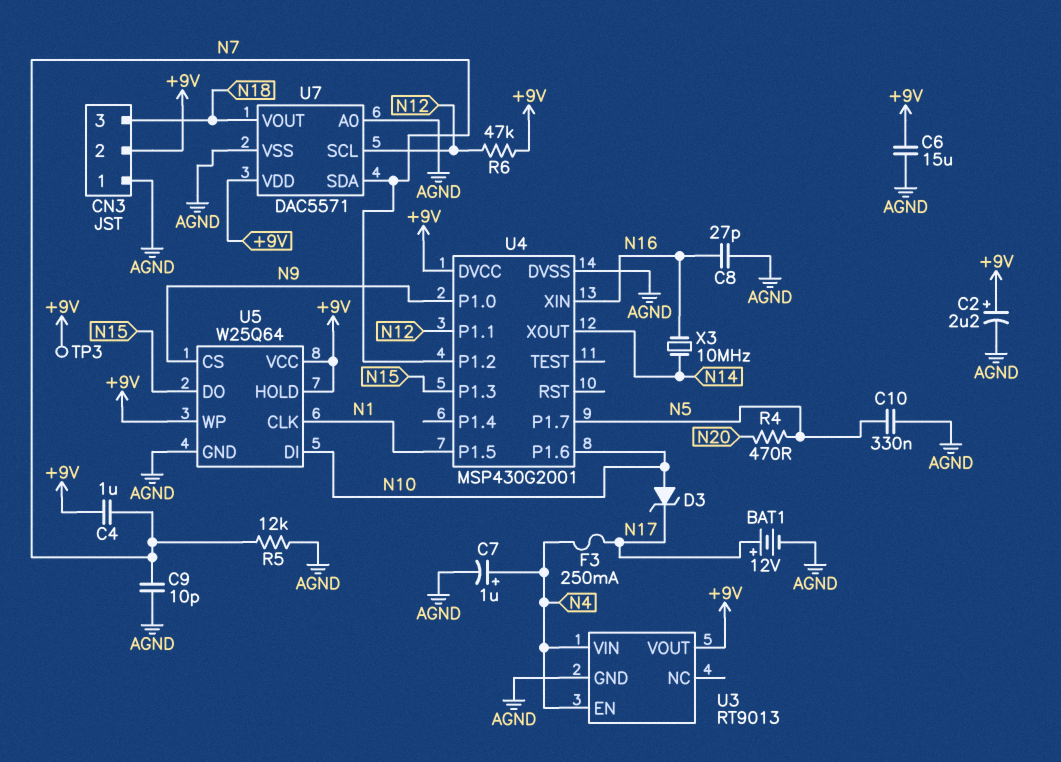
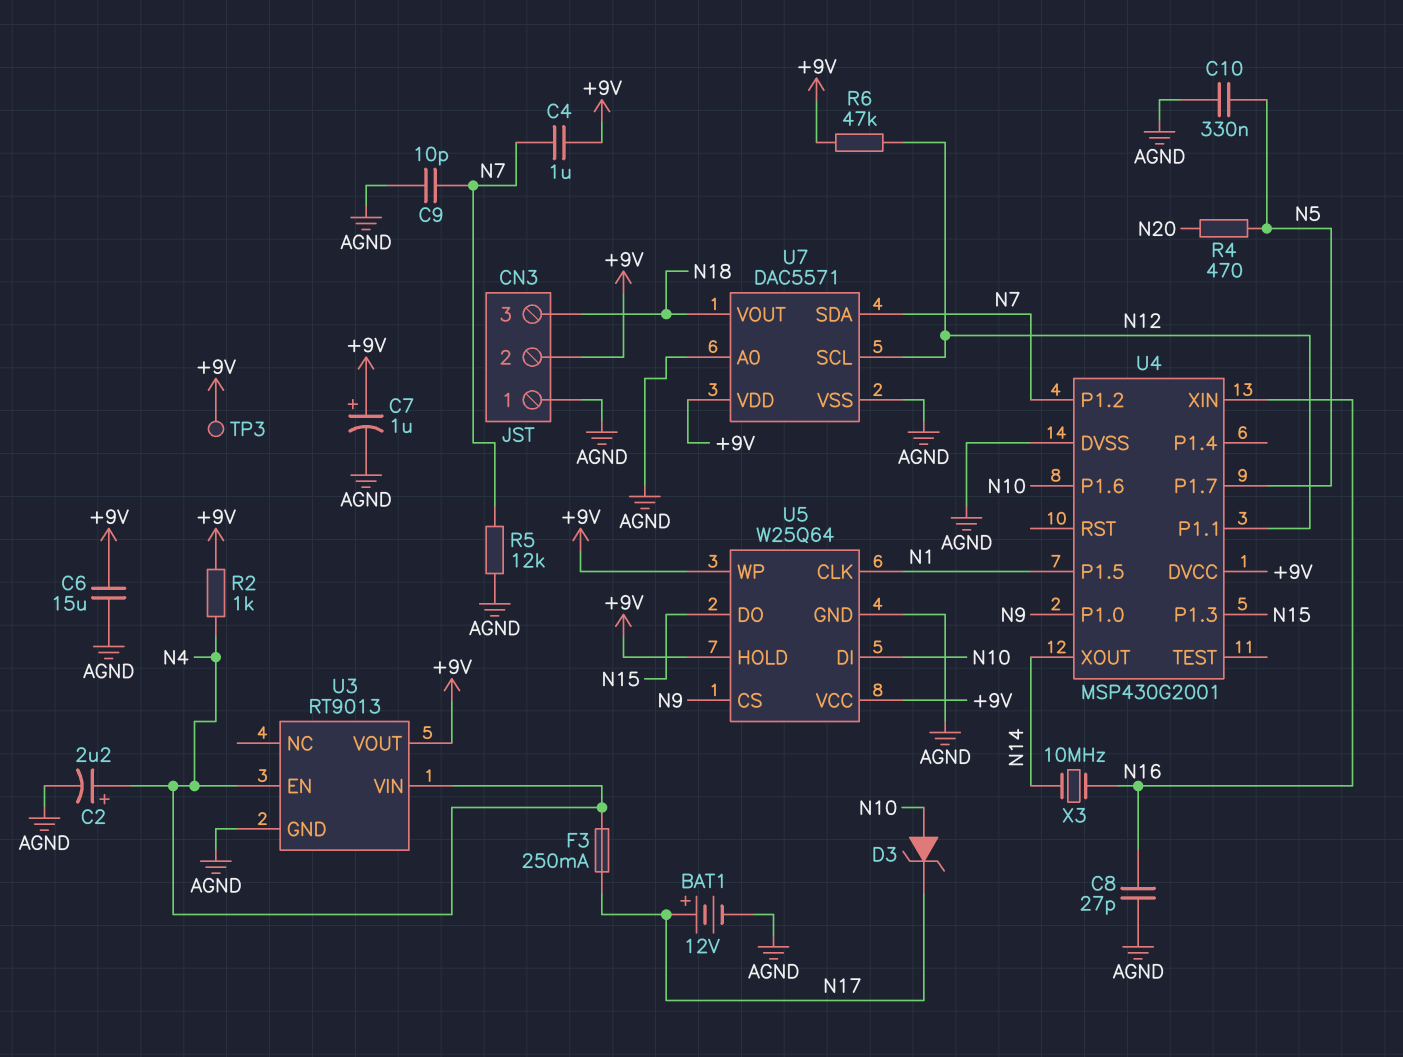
C2: 2.2uF (plus +9V, minus AGND) -> 2.2uF (plus N4, minus AGND)
C7: 1uF (plus N4, minus AGND) -> 1uF (plus +9V, minus AGND)
R2: none -> 1k (+9V, N4)

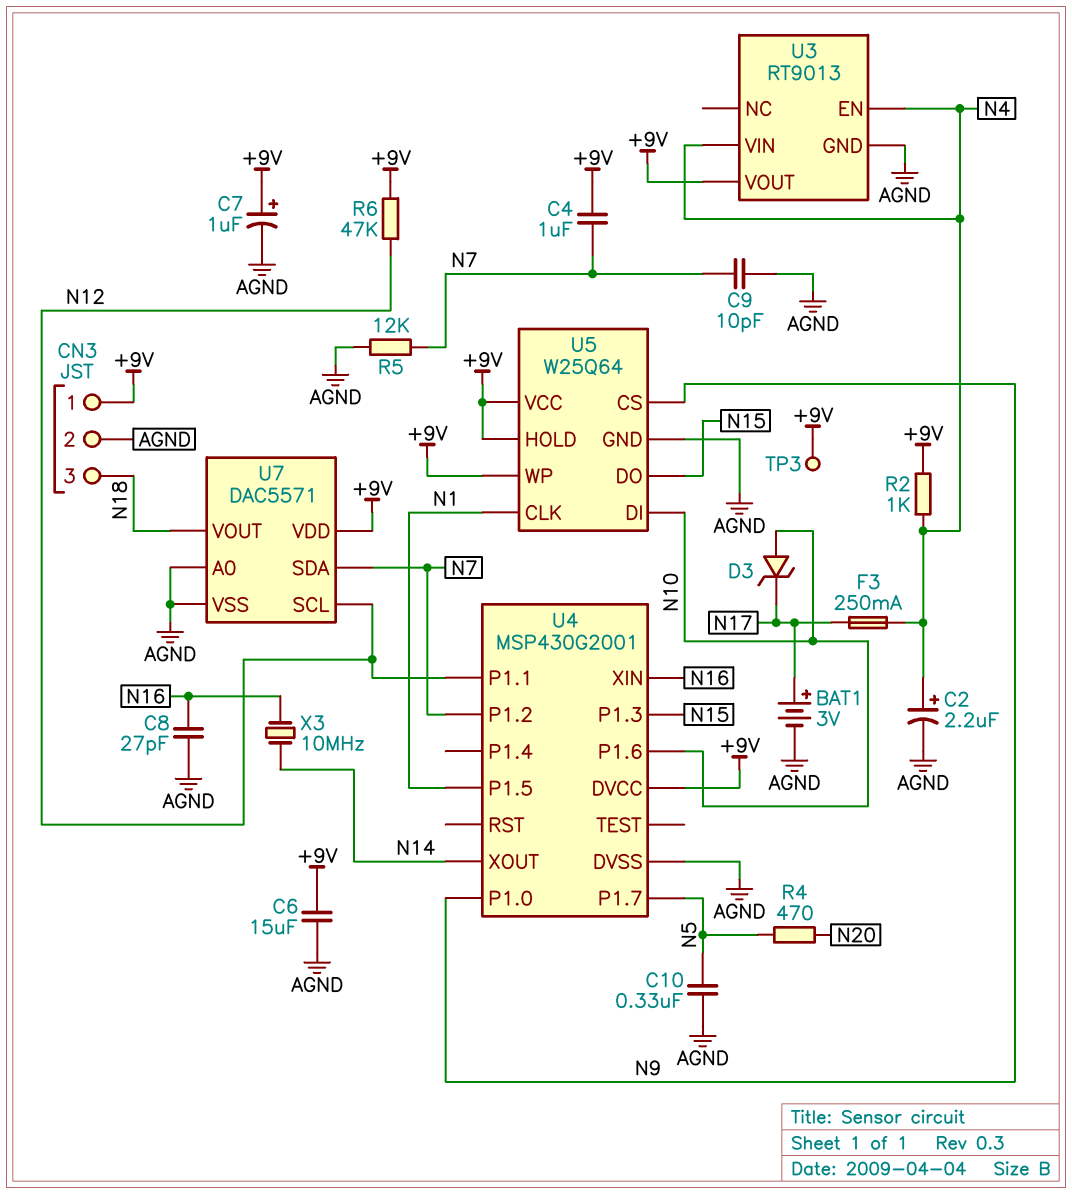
BAT1: 12V (plus N17, minus AGND) -> 3V (plus N17, minus AGND)
CN3 pin 1: AGND -> +9V
CN3 pin 2: +9V -> AGND

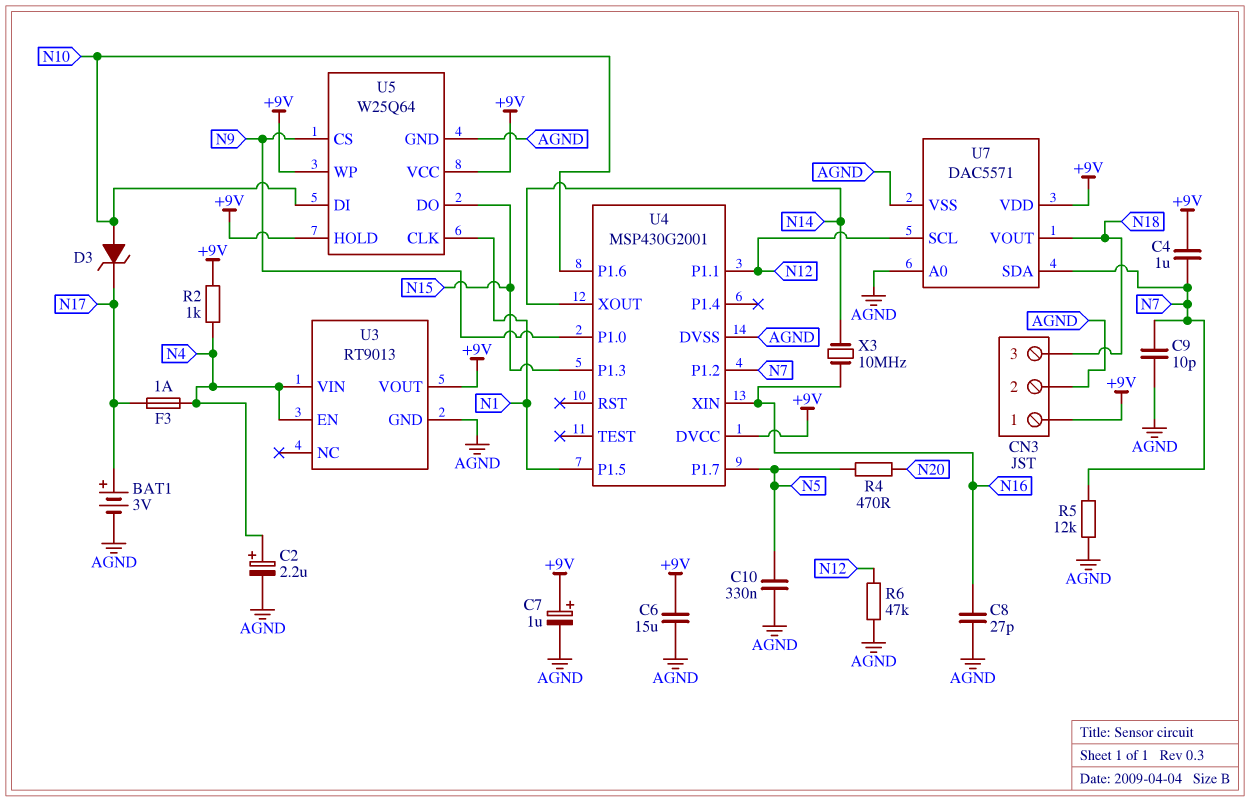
F3: 250mA (N4, N17) -> 1A (N4, N17)
R6: 47k (+9V, N12) -> 47k (AGND, N12)
TP3: test point (+9V) -> none

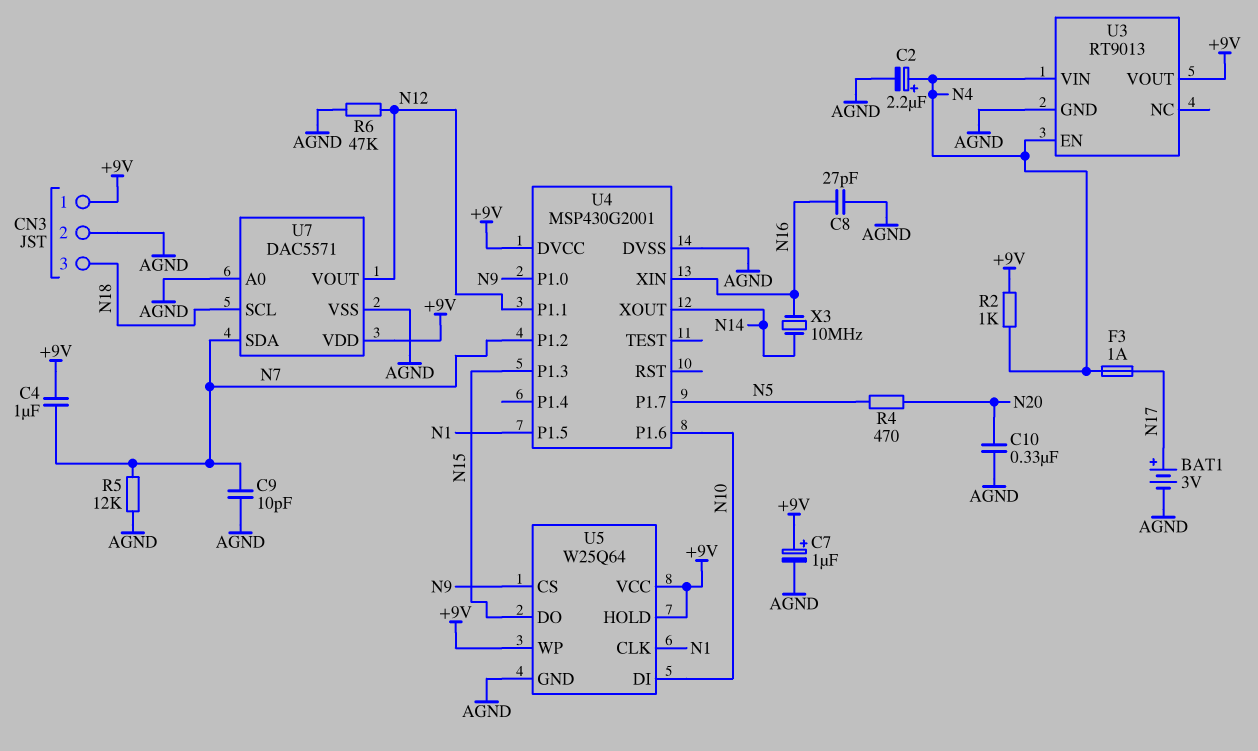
C6: 15uF (+9V, AGND) -> none
C10: 330nF (AGND, N5) -> 330nF (AGND, N20)
D3: zener (A N10, K N17) -> none
U7 pin SCL: N12 -> N18
U7 pin VOUT: N18 -> N12

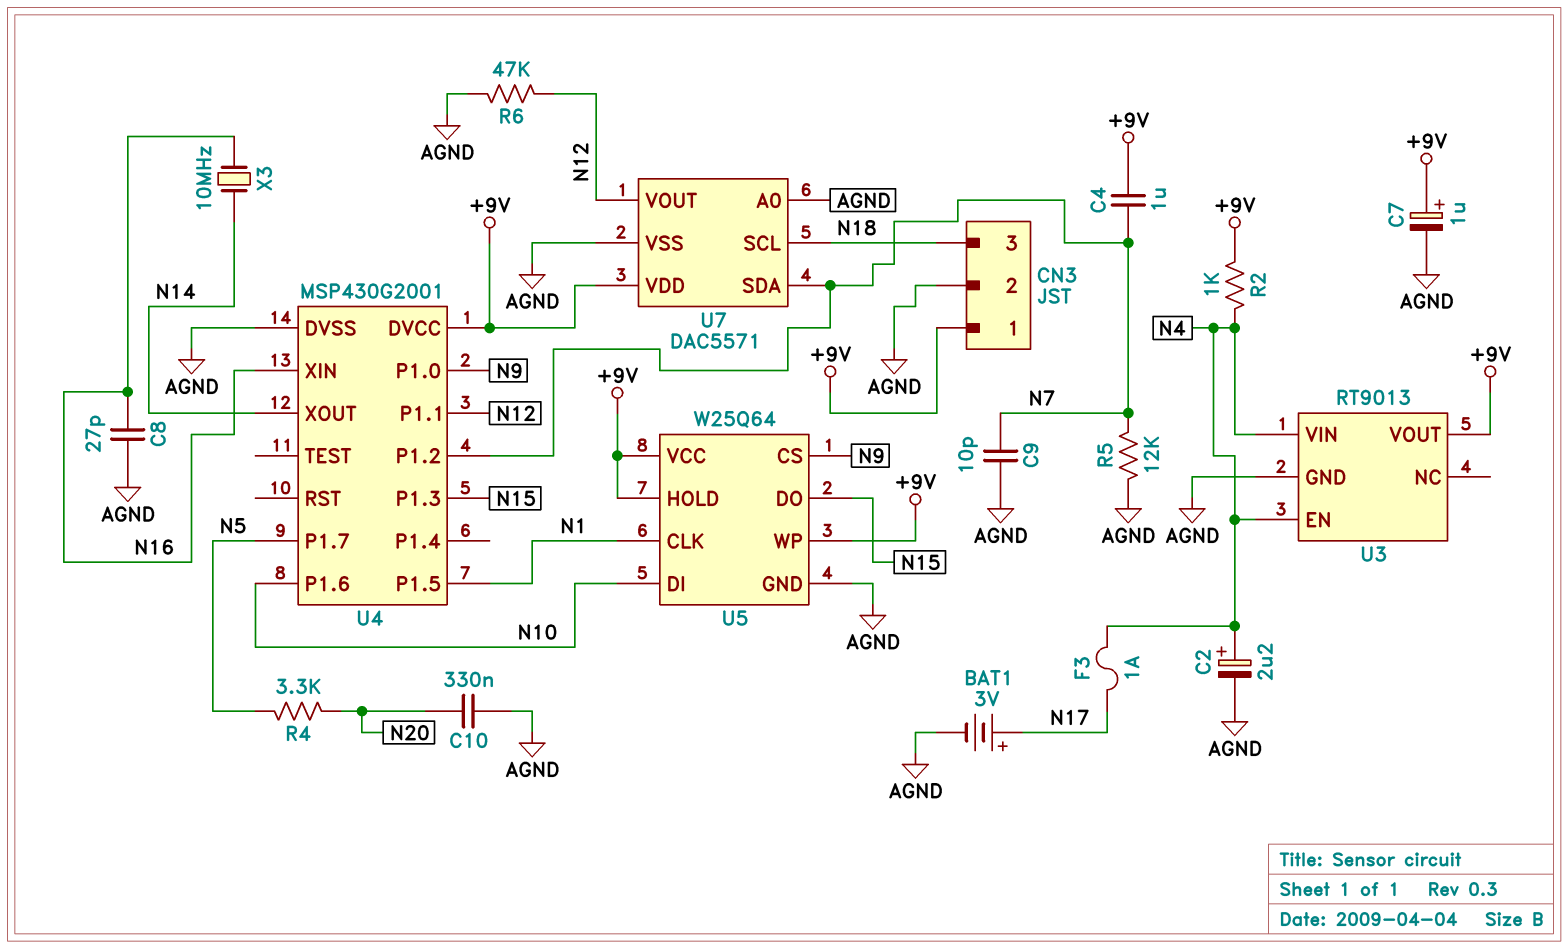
R4: 470 (N5, N20) -> 3.3k (N5, N20)

